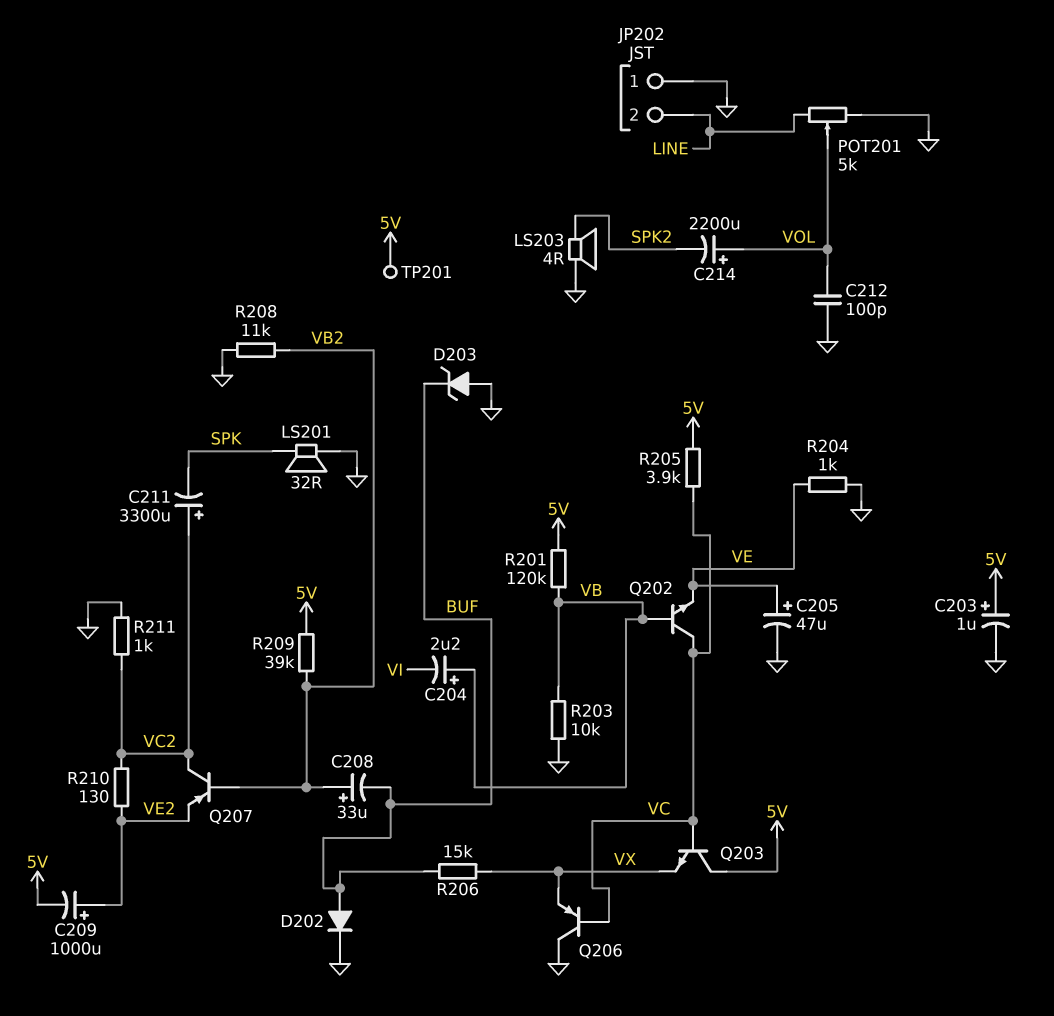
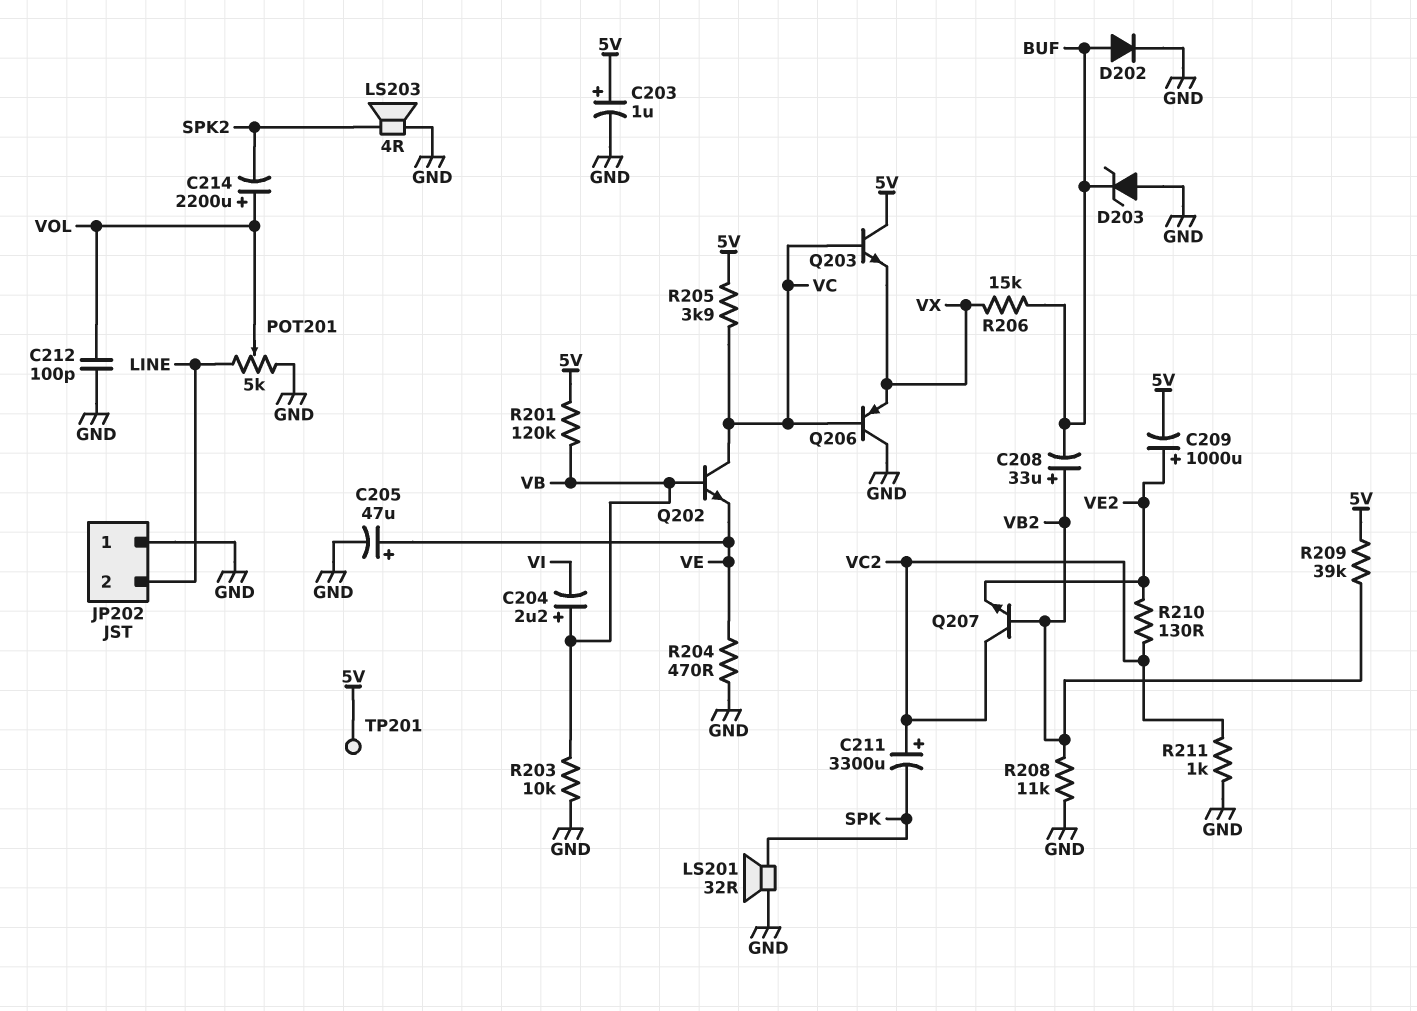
Q207: PNP (B VB2, C VC2, E VE2) -> NPN (B VB2, C VC2, E VE2)
R204: 1k (GND, VE) -> 470 (GND, VE)

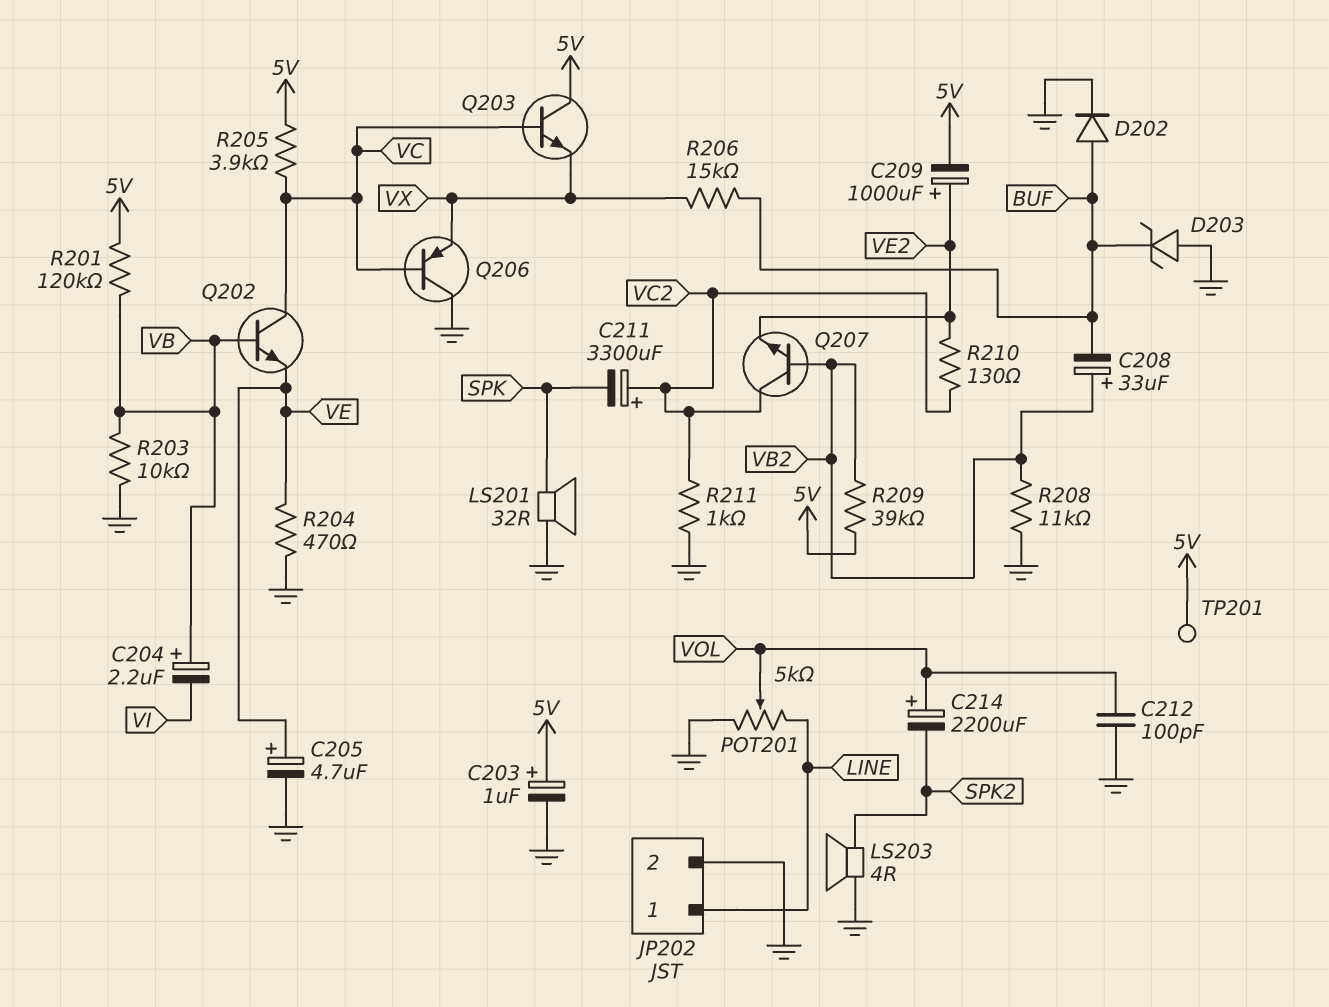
C205: 47uF (plus VE, minus GND) -> 4.7uF (plus VE, minus GND)
JP202 pin 1: GND -> LINE
JP202 pin 2: LINE -> GND

